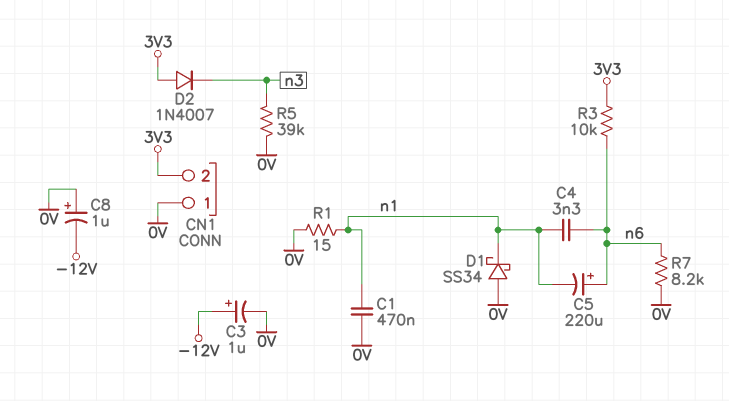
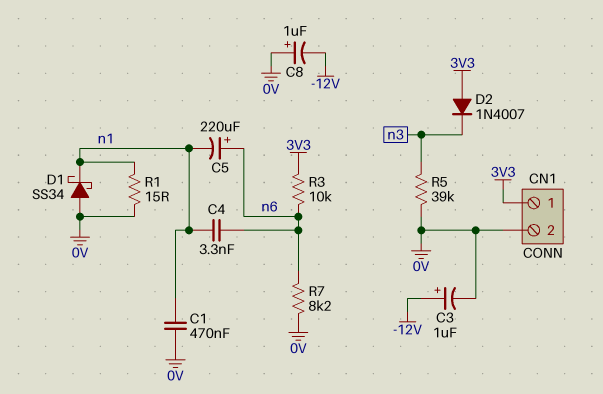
CN1 pin 1: 0V -> 3V3
CN1 pin 2: 3V3 -> 0V

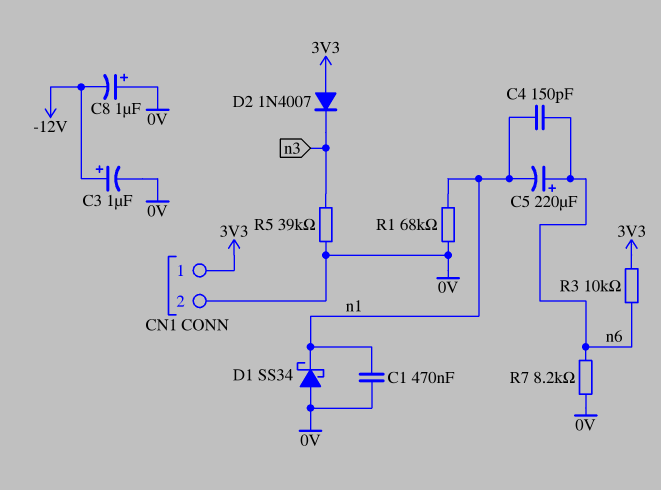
C4: 3.3nF (n1, n6) -> 150pF (n1, n6)
R1: 15 (0V, n1) -> 68k (0V, n1)

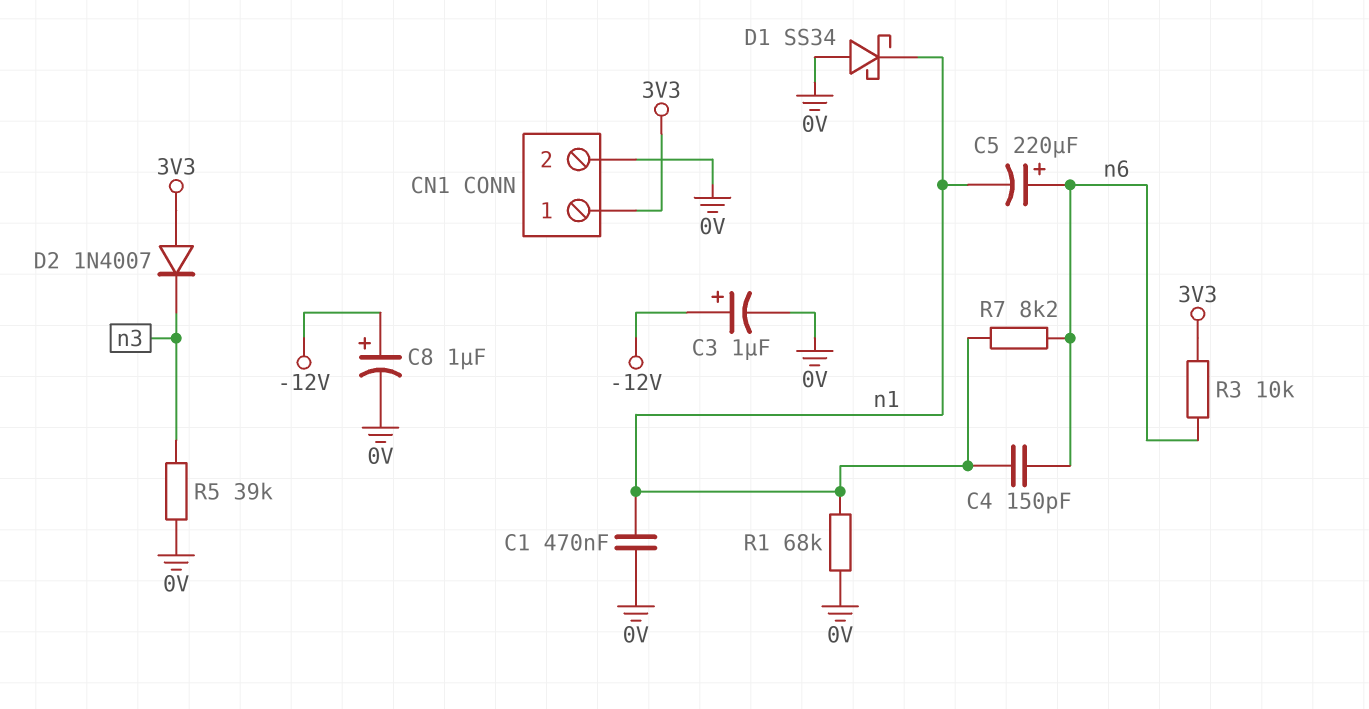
C8: 1uF (plus 0V, minus -12V) -> 1uF (plus -12V, minus 0V)
R7: 8.2k (0V, n6) -> 8.2k (n1, n6)

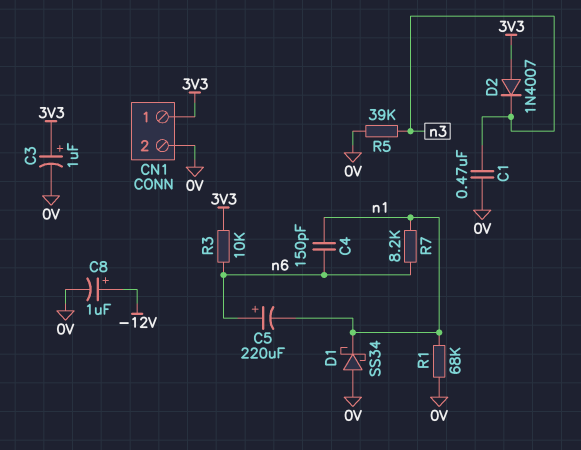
C1: 470nF (0V, n1) -> 470nF (0V, n3)
C3: 1uF (plus -12V, minus 0V) -> 1uF (plus 3V3, minus 0V)

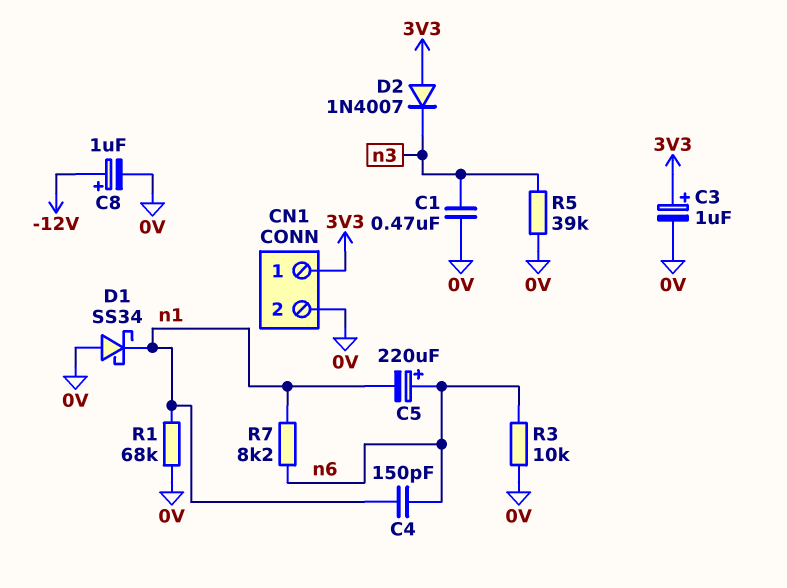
R3: 10k (3V3, n6) -> 10k (0V, n6)

